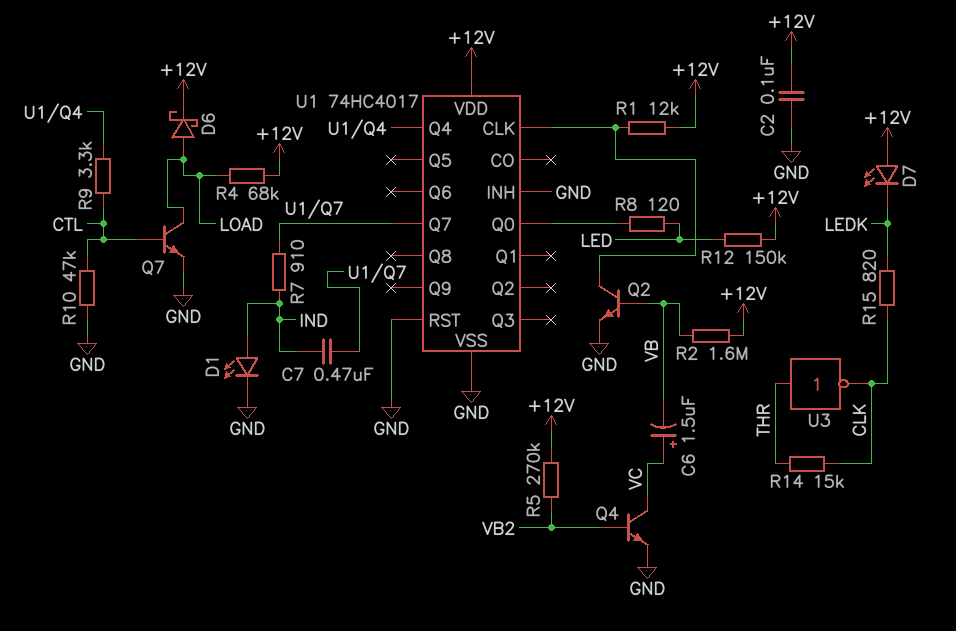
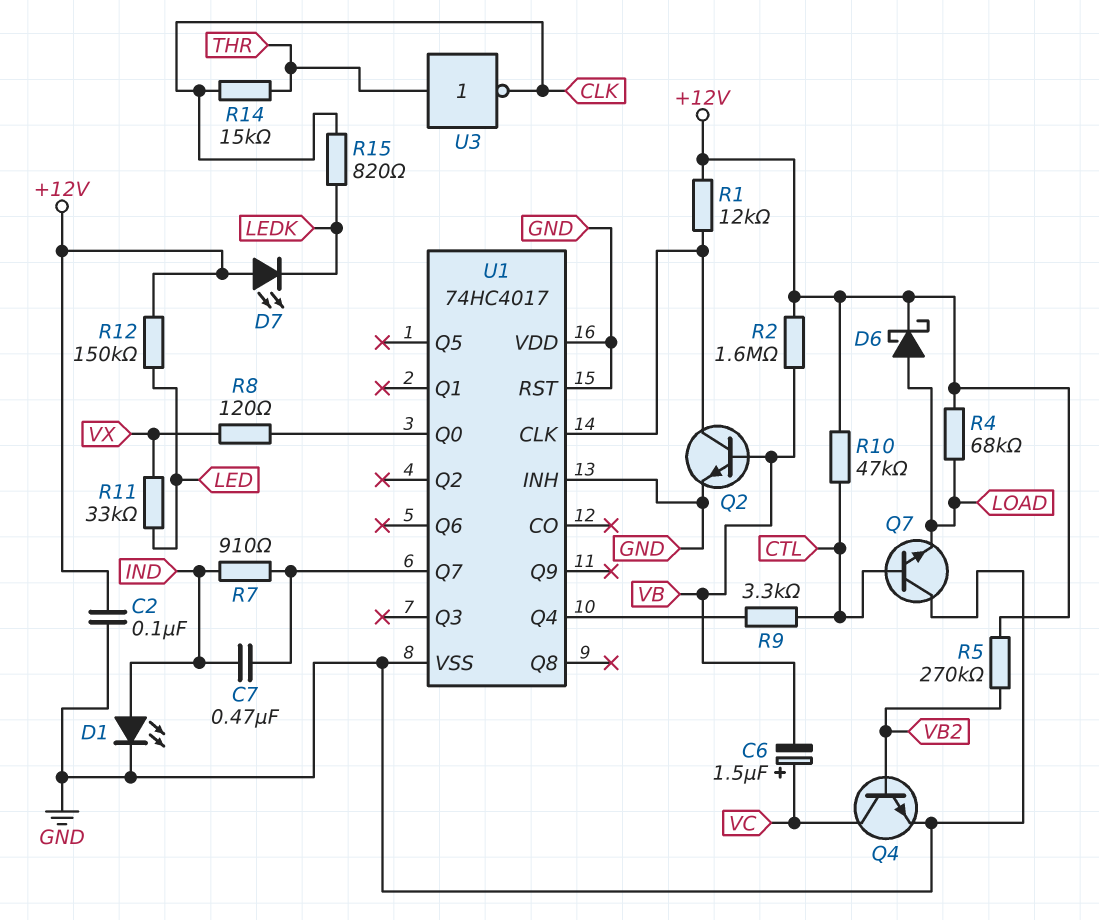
Q7: NPN (B CTL, C LOAD, E GND) -> NPN (B CTL, C GND, E LOAD)
R8: 120 (LED, U1/Q0) -> 120 (U1/Q0, VX)
R10: 47k (CTL, GND) -> 47k (+12V, CTL)
R11: none -> 33k (LED, VX)
U1 pin VDD: +12V -> GND

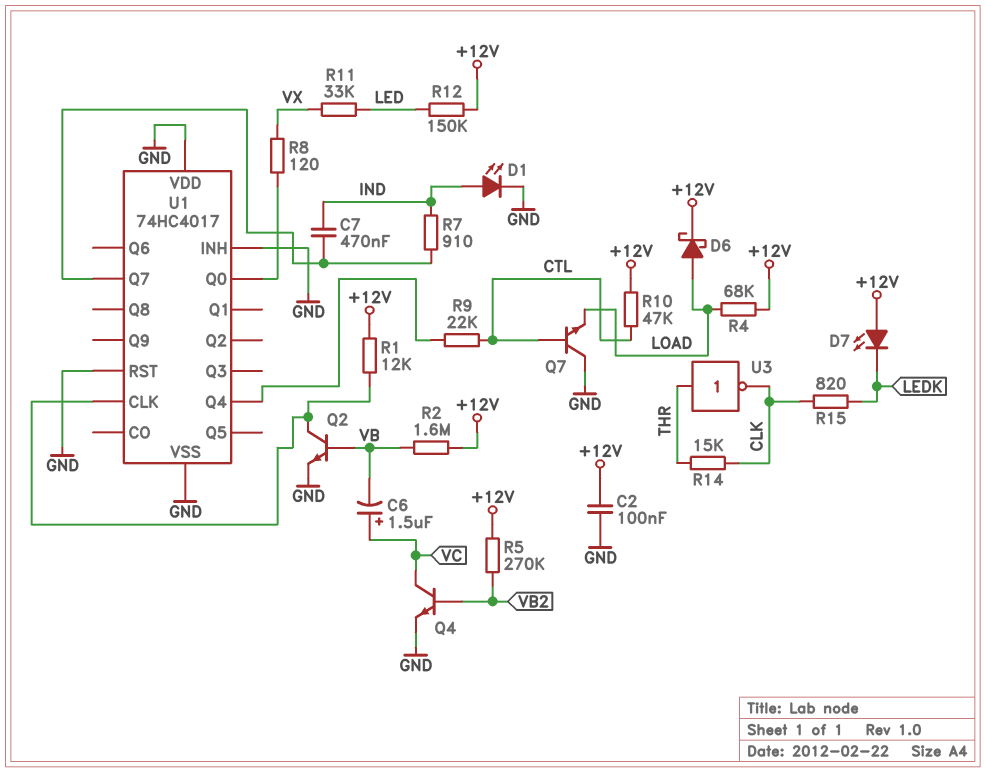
R9: 3.3k (CTL, U1/Q4) -> 22k (CTL, U1/Q4)

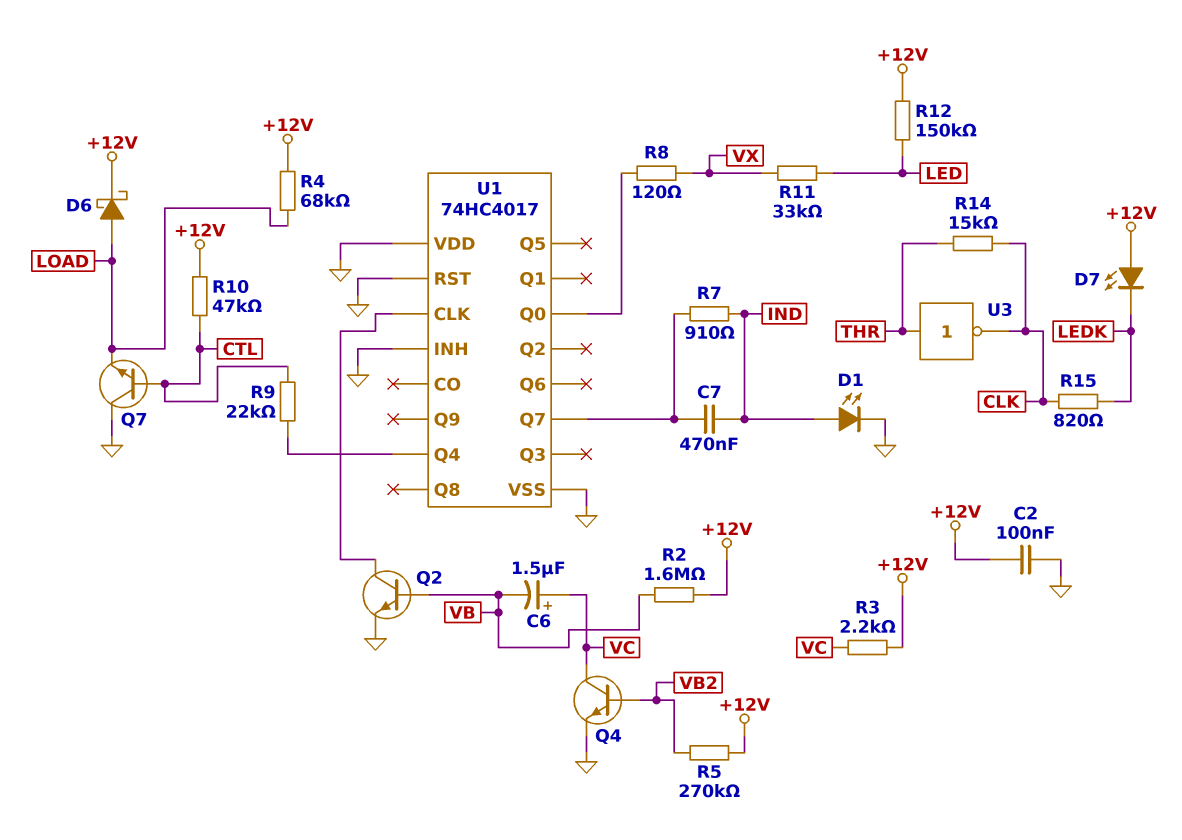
R1: 12k (+12V, U1/CLK) -> none
R3: none -> 2.2k (+12V, VC)

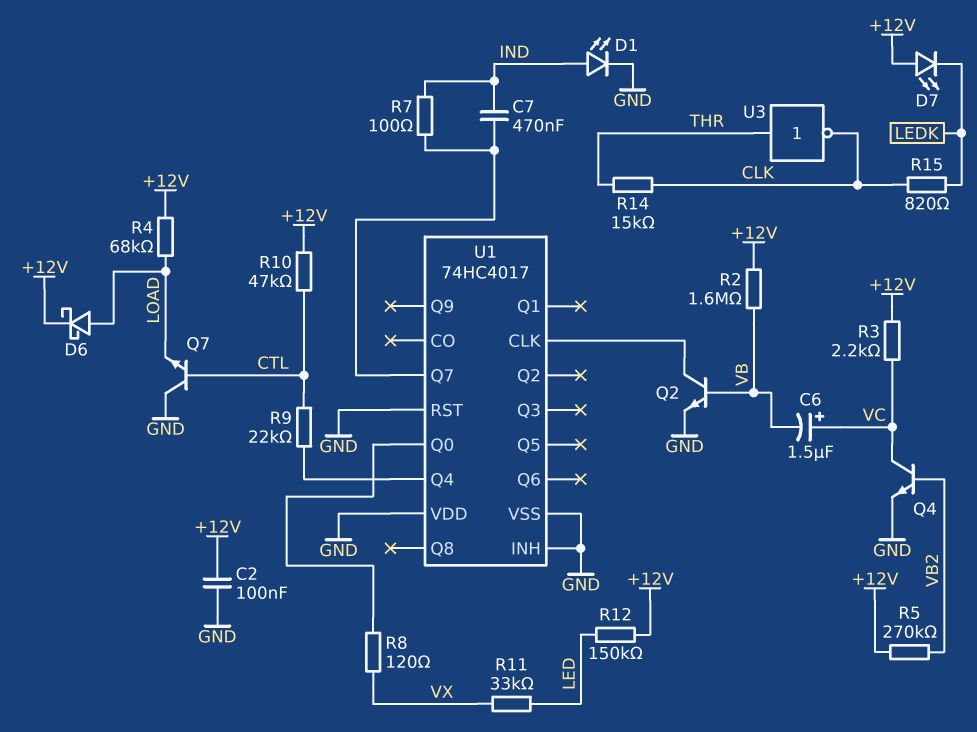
R7: 910 (IND, U1/Q7) -> 100 (IND, U1/Q7)

